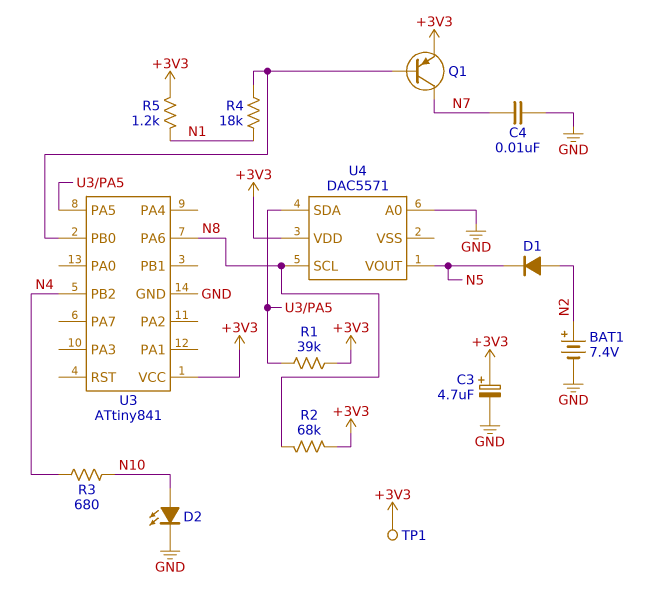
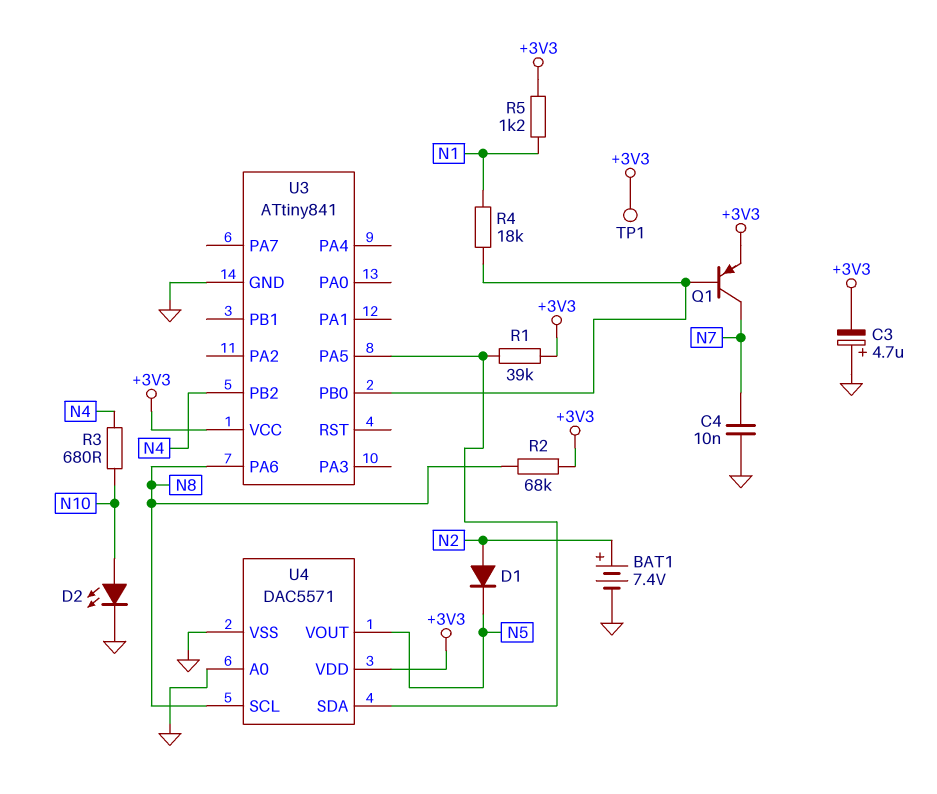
C3: 4.7uF (plus +3V3, minus GND) -> 4.7uF (plus GND, minus +3V3)
U4 pin VSS: none -> GND

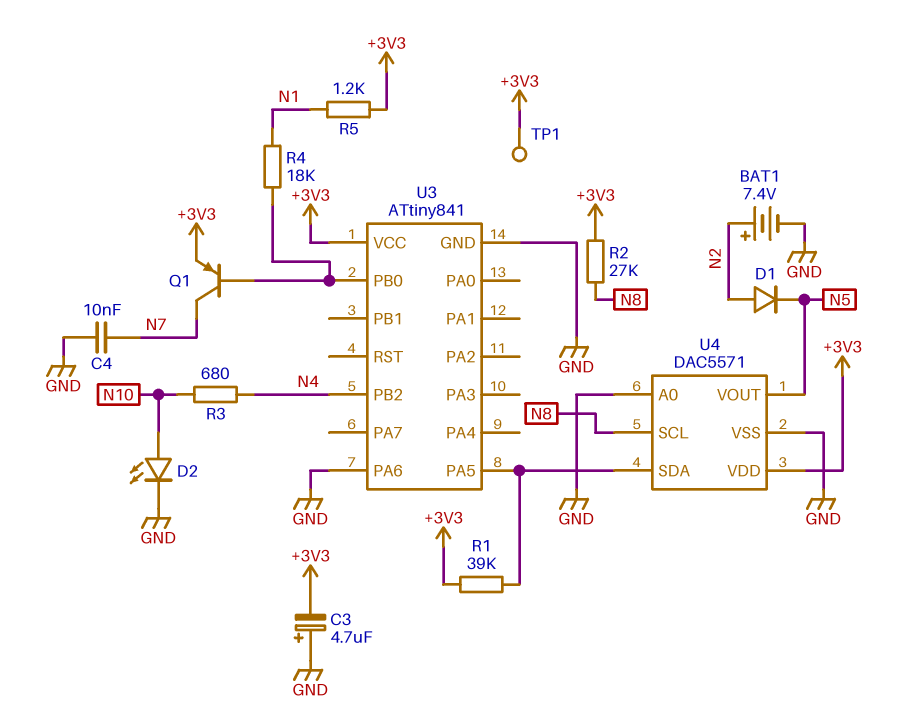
R2: 68k (+3V3, N8) -> 27k (+3V3, N8)
U3 pin PA6: N8 -> GND

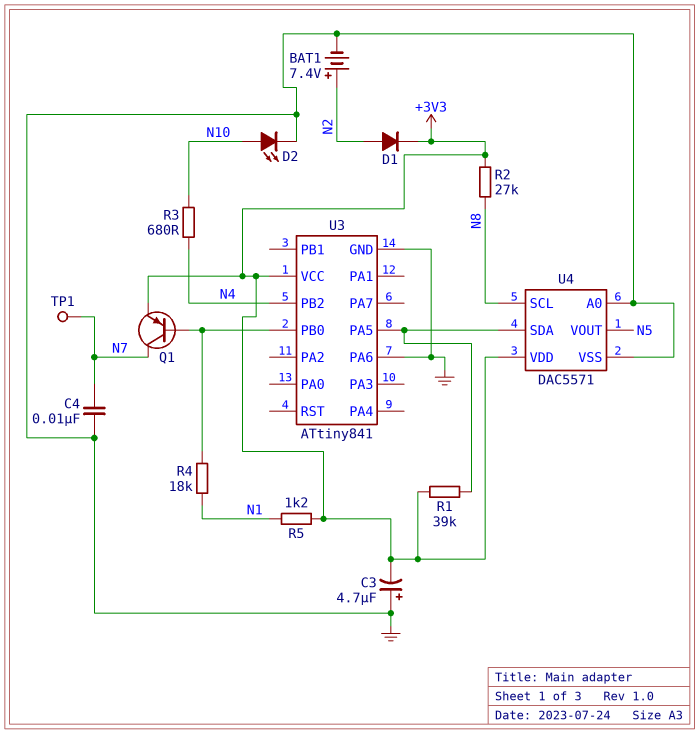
D1: diode (A N2, K N5) -> diode (A N2, K +3V3)
TP1: test point (+3V3) -> test point (N7)

